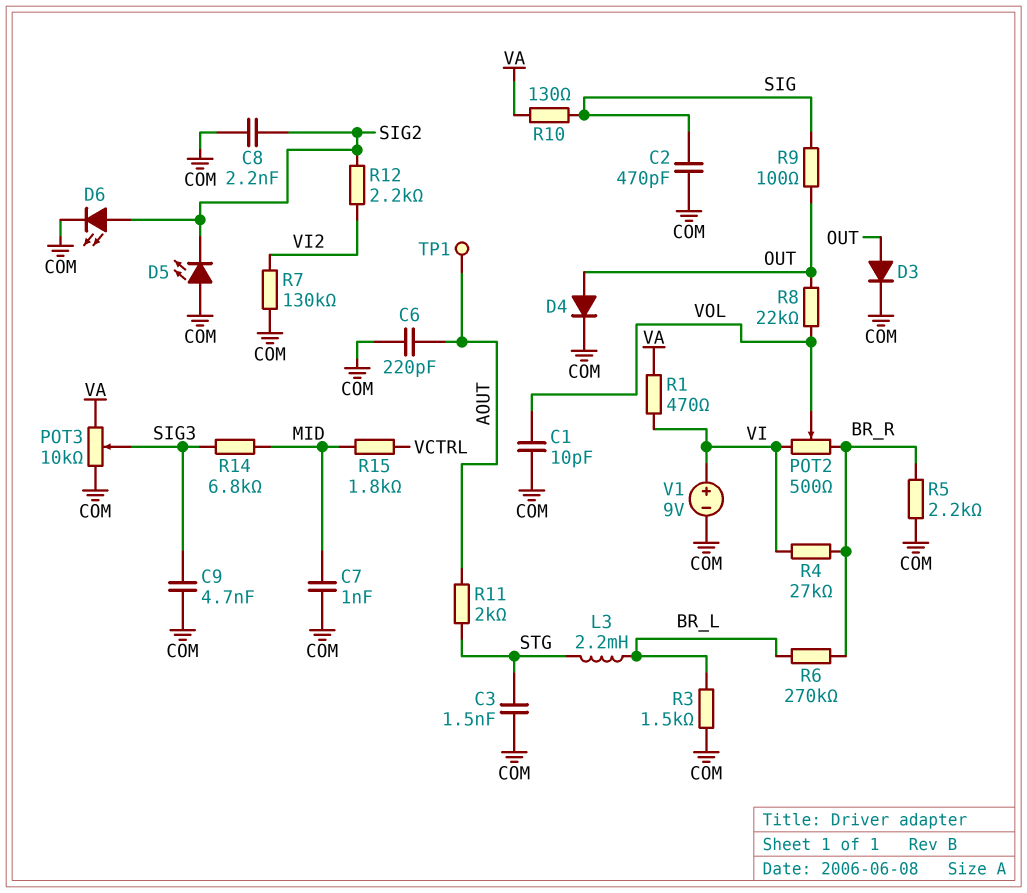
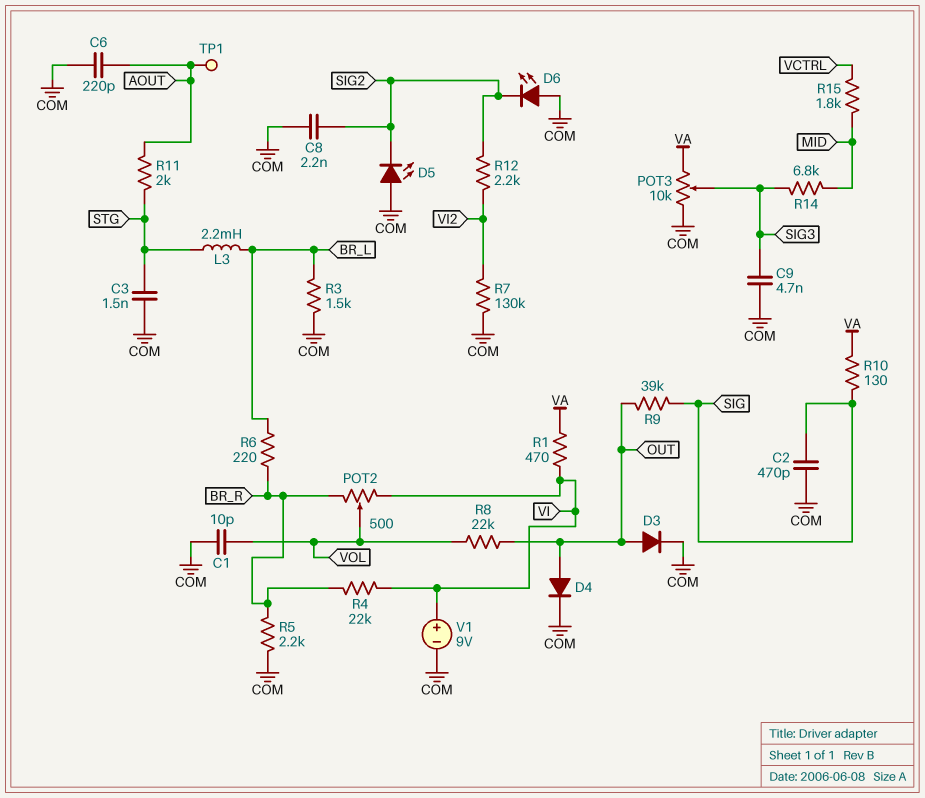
C7: 1nF (COM, MID) -> none
D6: LED (A SIG2, K COM) -> LED (A COM, K SIG2)
R4: 27k (BR_R, VI) -> 22k (BR_R, VI)
R6: 270k (BR_L, BR_R) -> 220 (BR_L, BR_R)
R9: 100 (OUT, SIG) -> 39k (OUT, SIG)

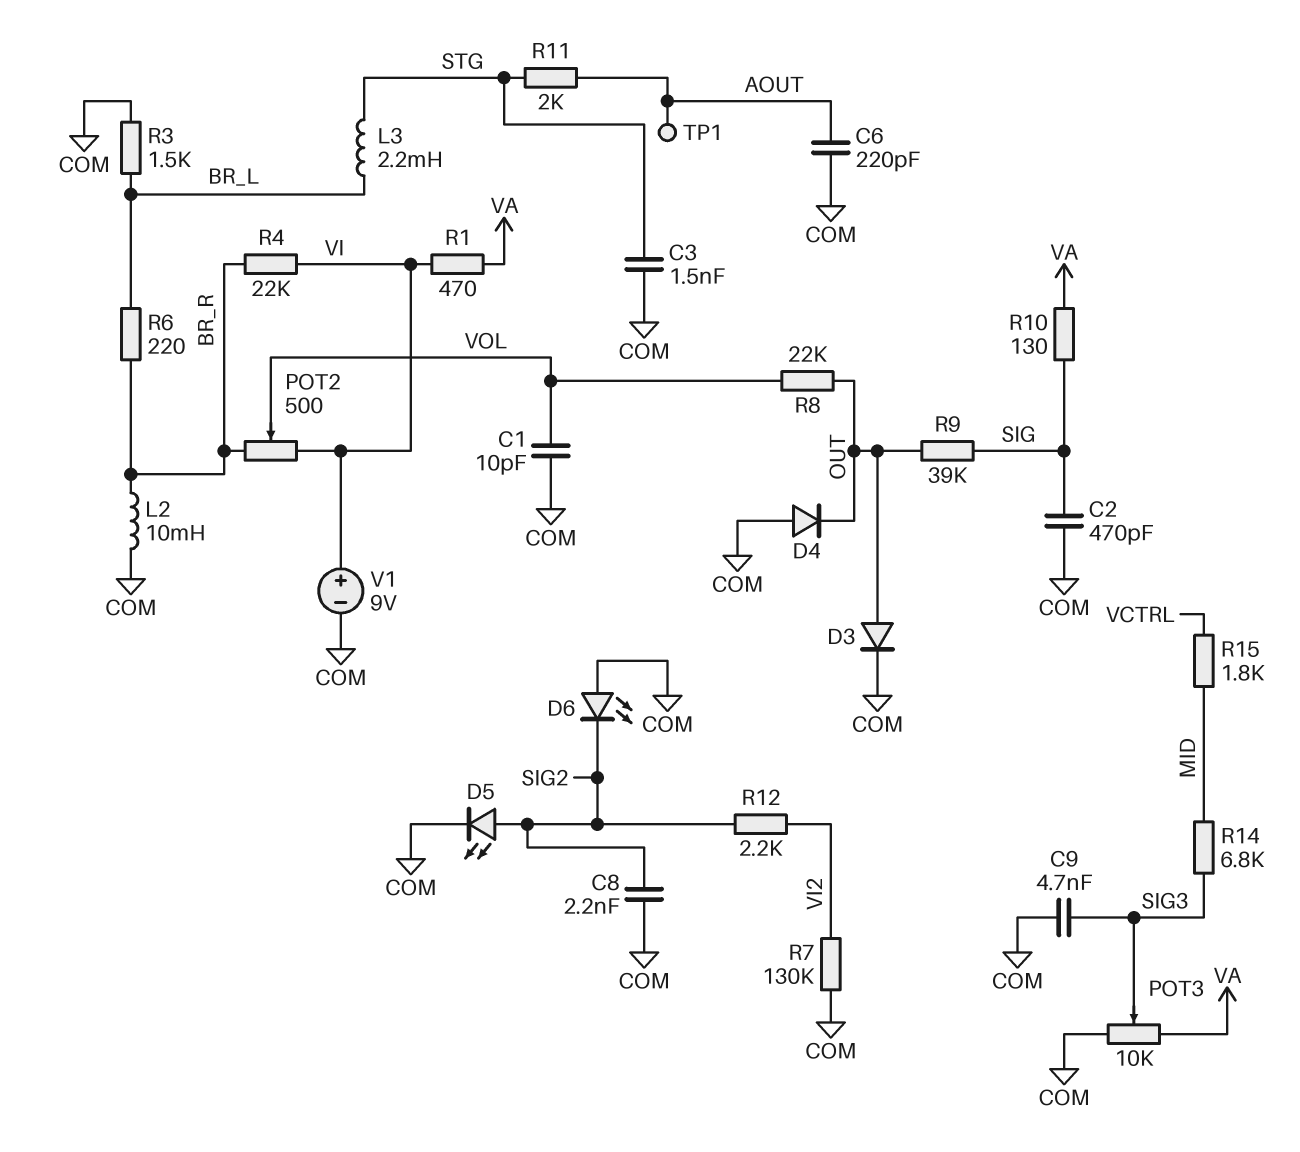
D4: diode (A OUT, K COM) -> diode (A COM, K OUT)
D5: LED (A COM, K SIG2) -> LED (A SIG2, K COM)
L2: none -> 10mH (BR_R, COM)
R5: 2.2k (BR_R, COM) -> none

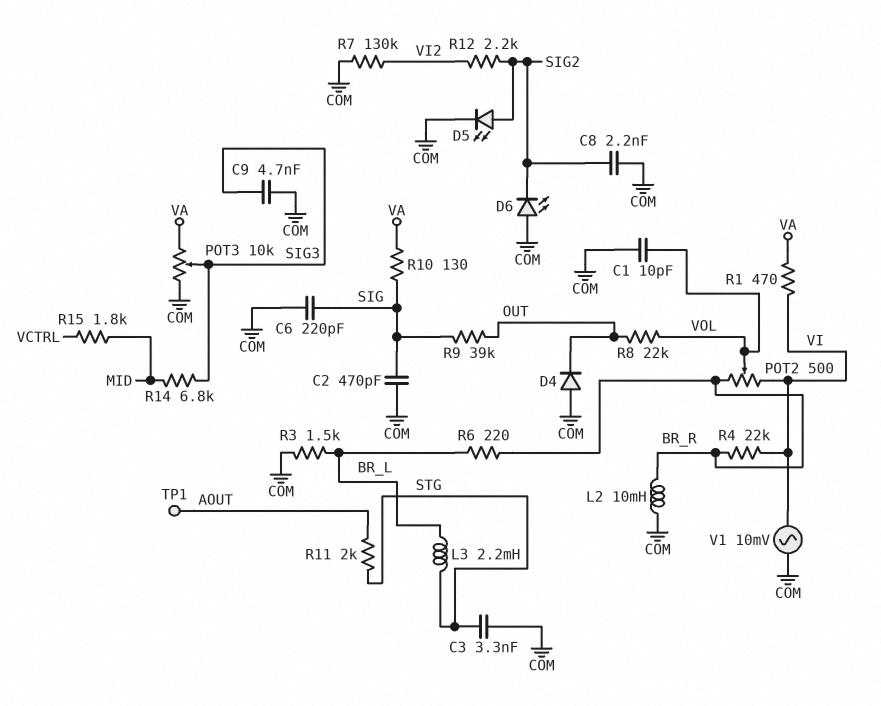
C3: 1.5nF (COM, STG) -> 3.3nF (COM, STG)
C6: 220pF (AOUT, COM) -> 220pF (COM, SIG)
D3: diode (A OUT, K COM) -> none
V1: 9V (plus VI, minus COM) -> AC 10mV (COM, VI)

